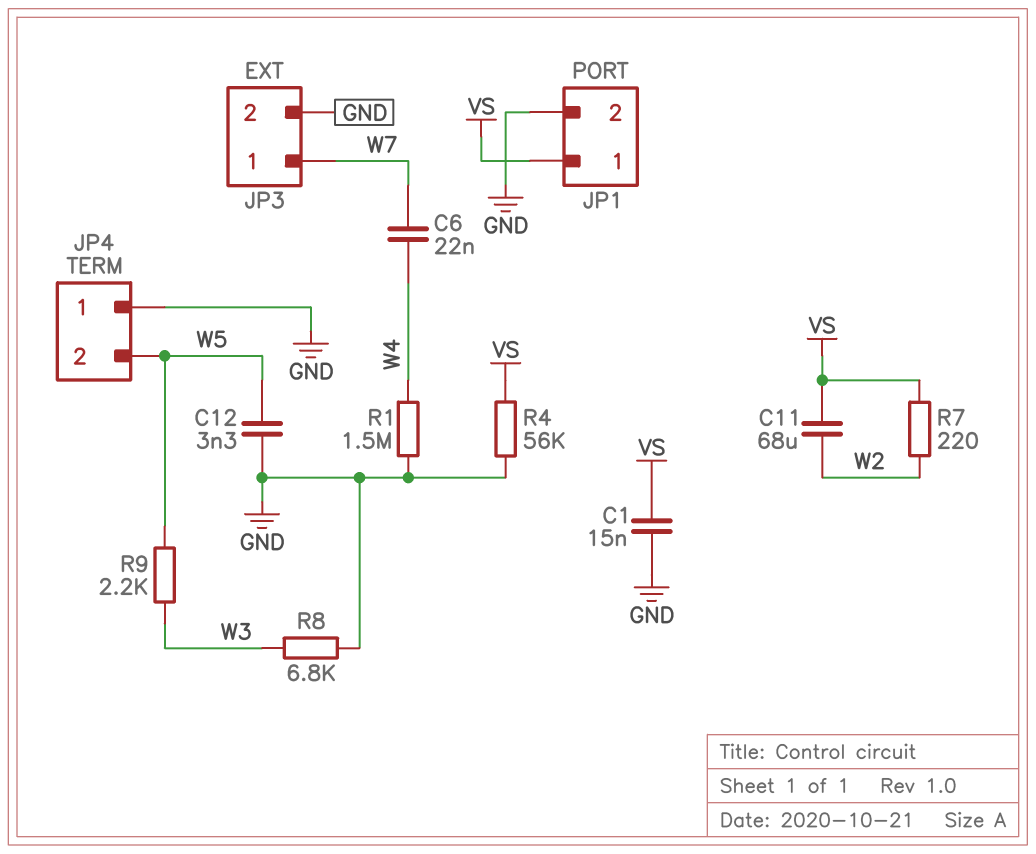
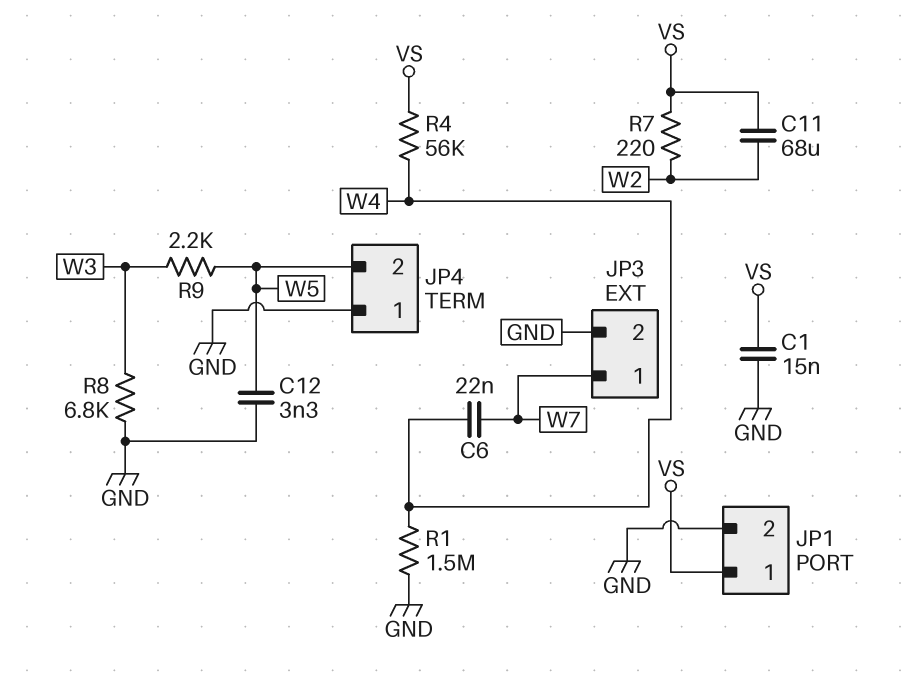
R4: 56k (GND, VS) -> 56k (VS, W4)

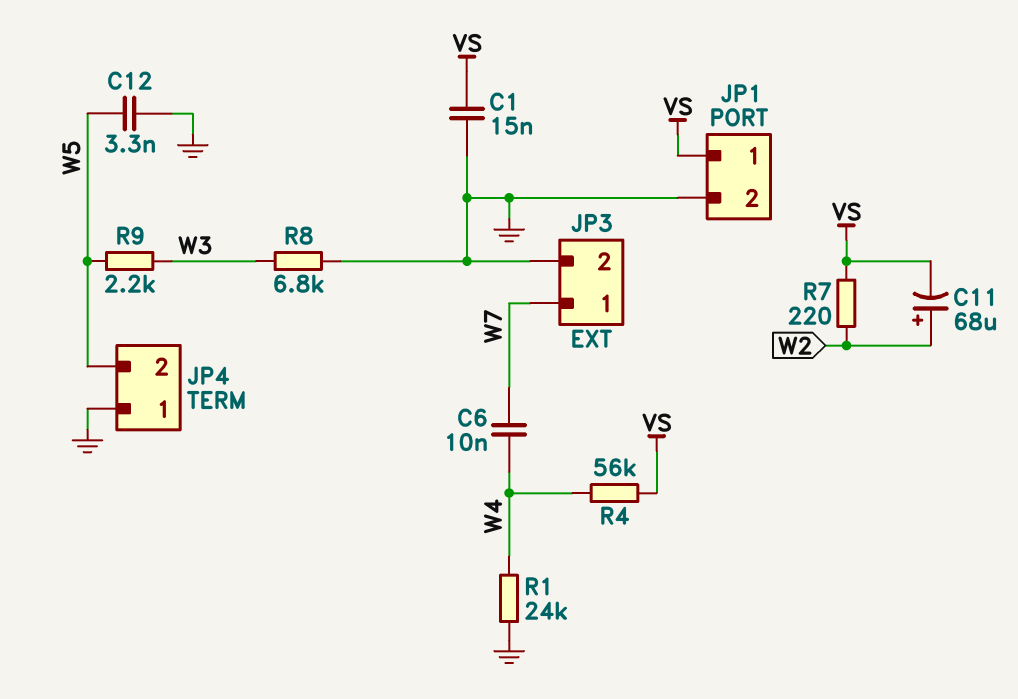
C6: 22nF (W4, W7) -> 10nF (W4, W7)
C11: 68uF (VS, W2) -> 68uF (plus W2, minus VS)
R1: 1.5M (GND, W4) -> 24k (GND, W4)

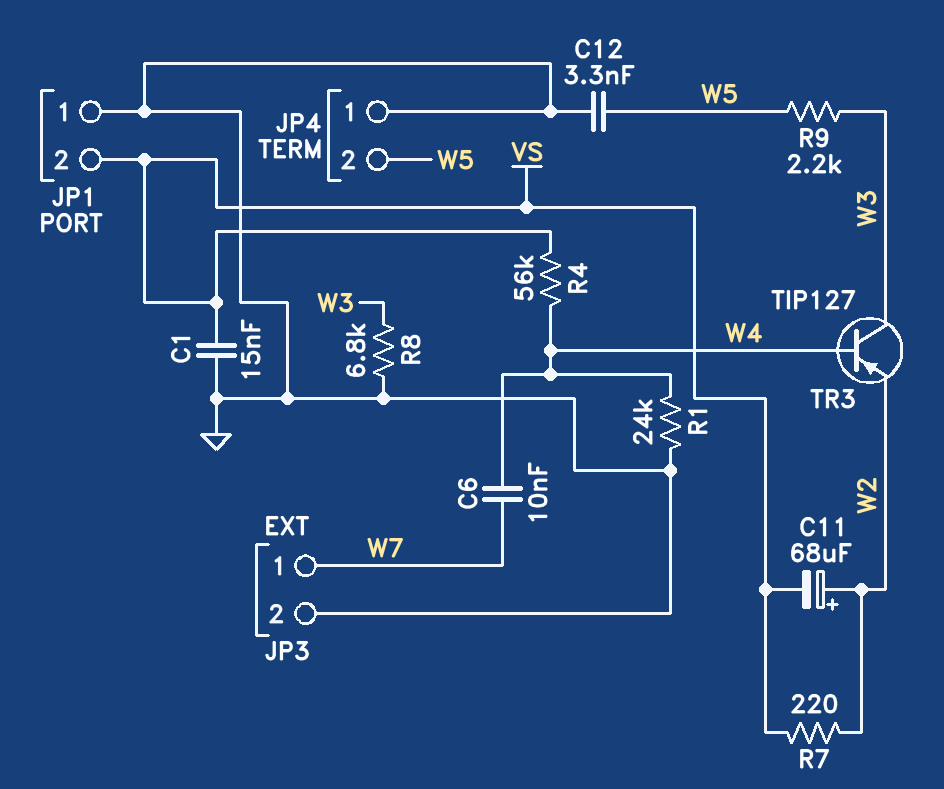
JP1 pin 1: VS -> GND
JP1 pin 2: GND -> VS
TR3: none -> PNP TIP127 (B W4, C W3, E W2)

